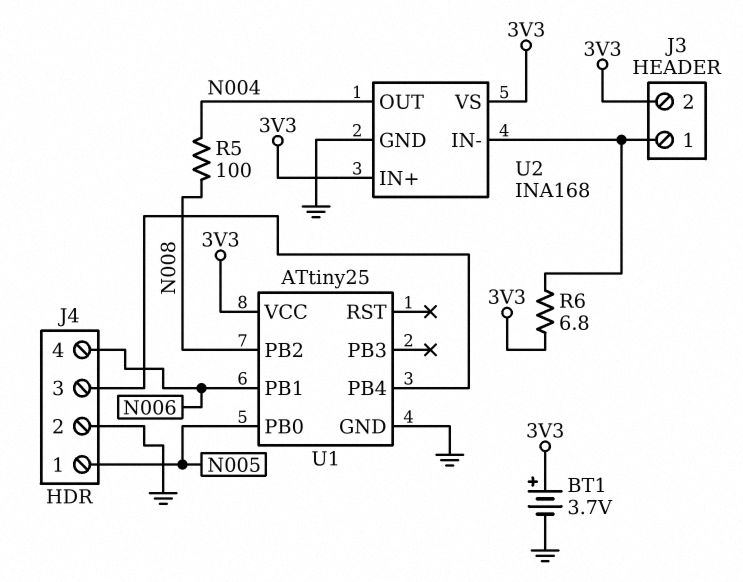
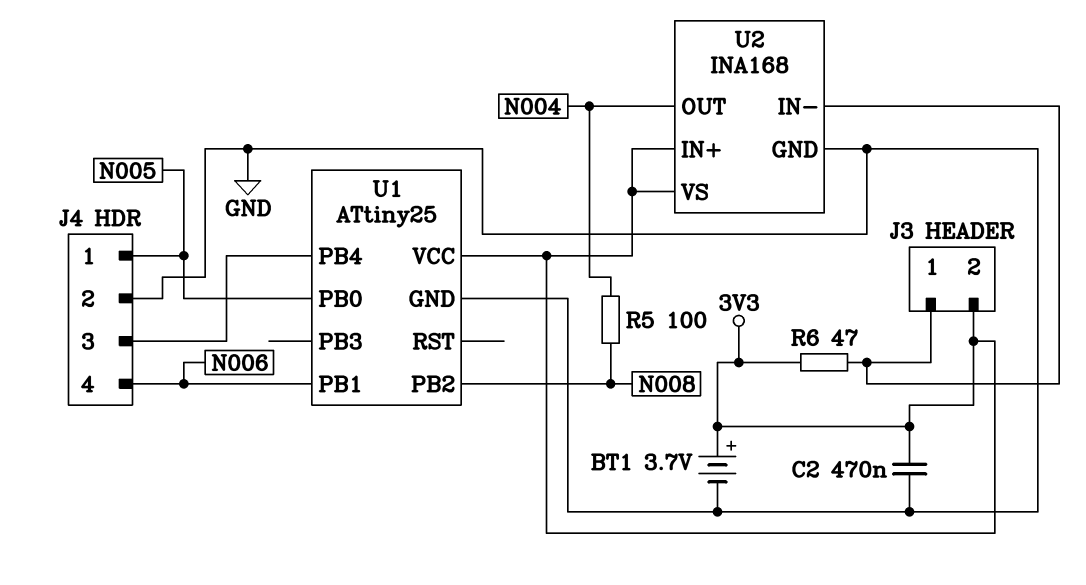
C2: none -> 470nF (3V3, GND)
R6: 6.8 (3V3, J3/1) -> 47 (3V3, J3/1)

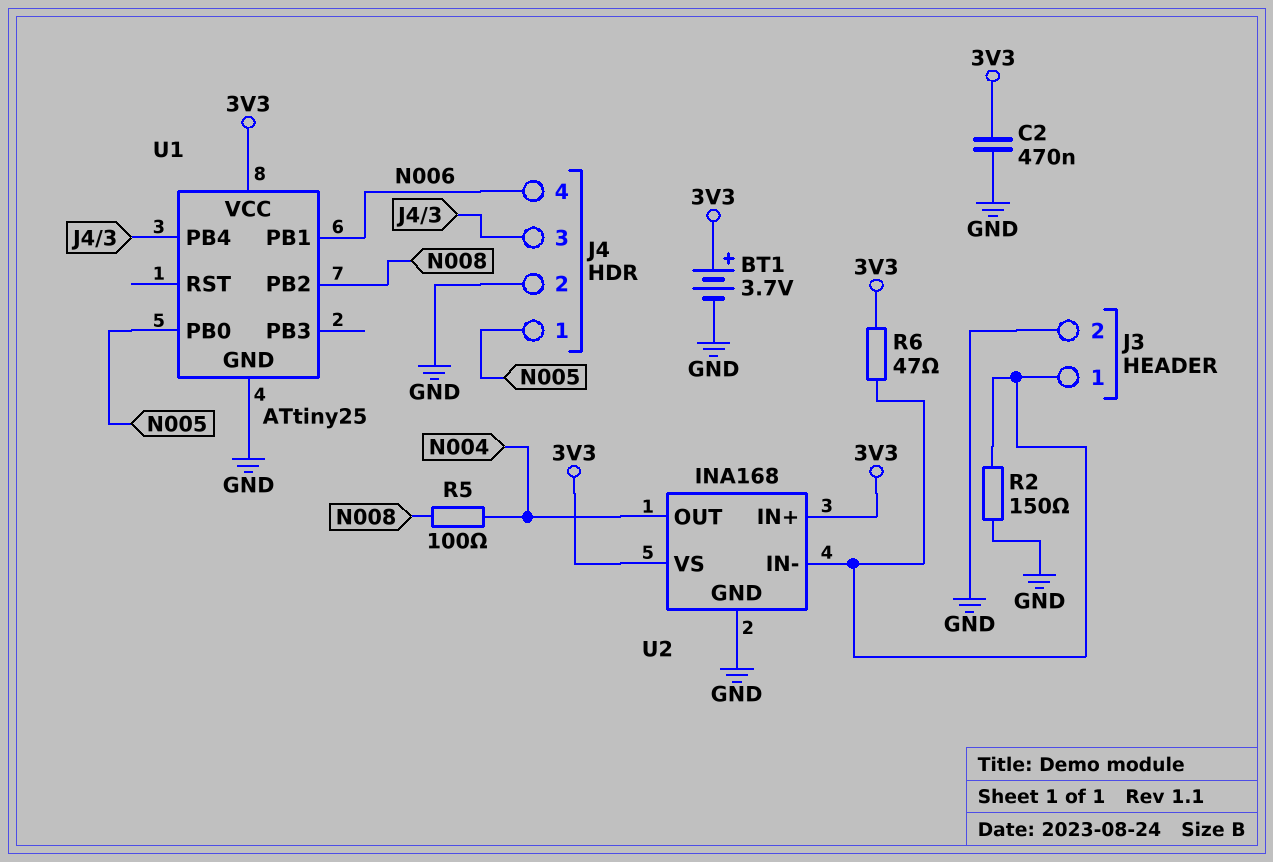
J3 pin 2: 3V3 -> GND
R2: none -> 150 (GND, J3/1)

